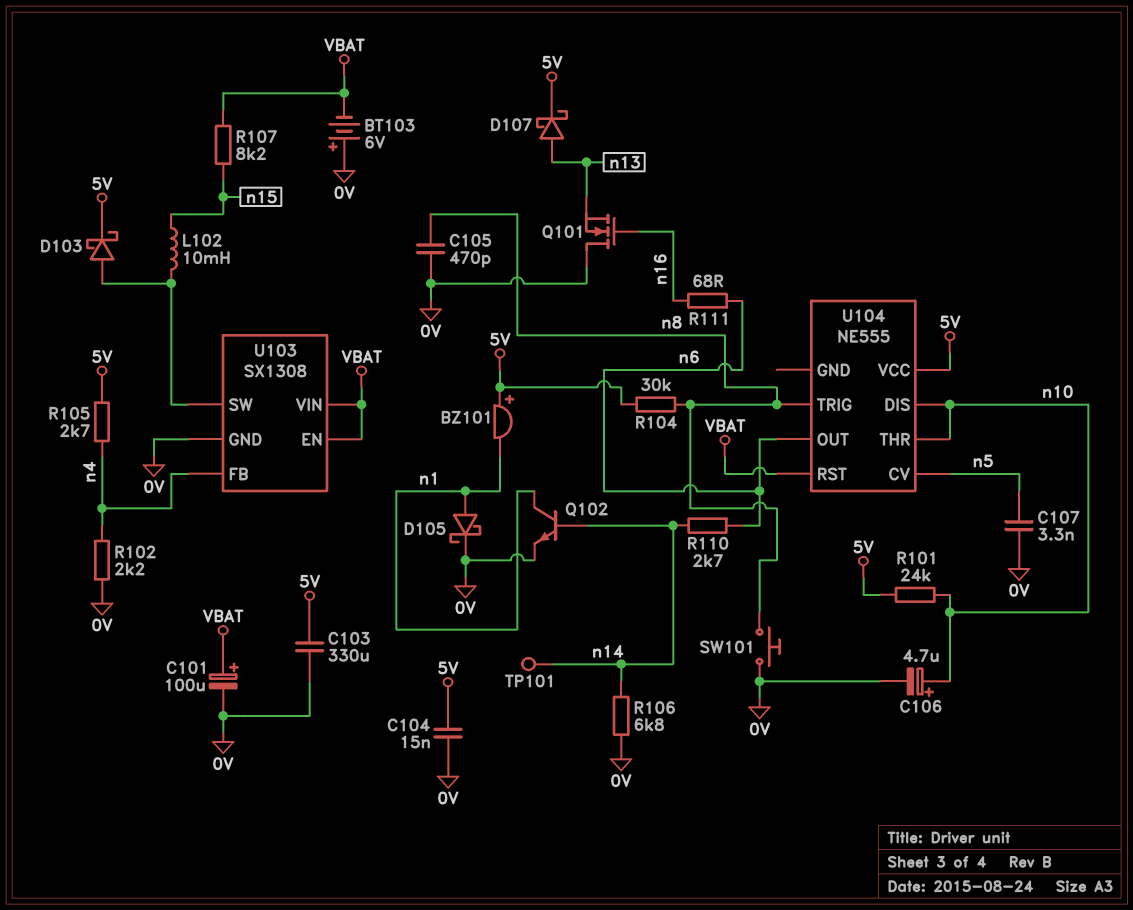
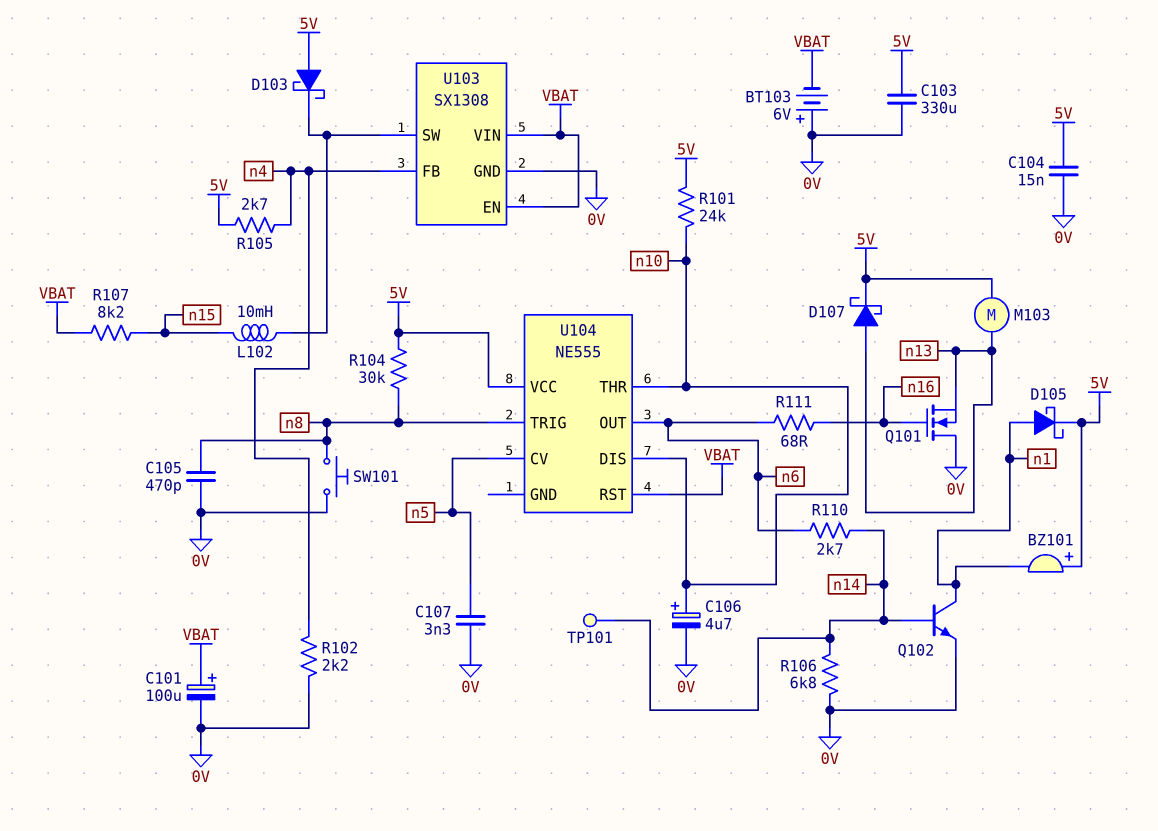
D103: schottky (A U103/SW, K 5V) -> schottky (A 5V, K U103/SW)
D105: schottky (A n1, K 0V) -> schottky (A n1, K 5V)
M103: none -> motor (5V, n13)

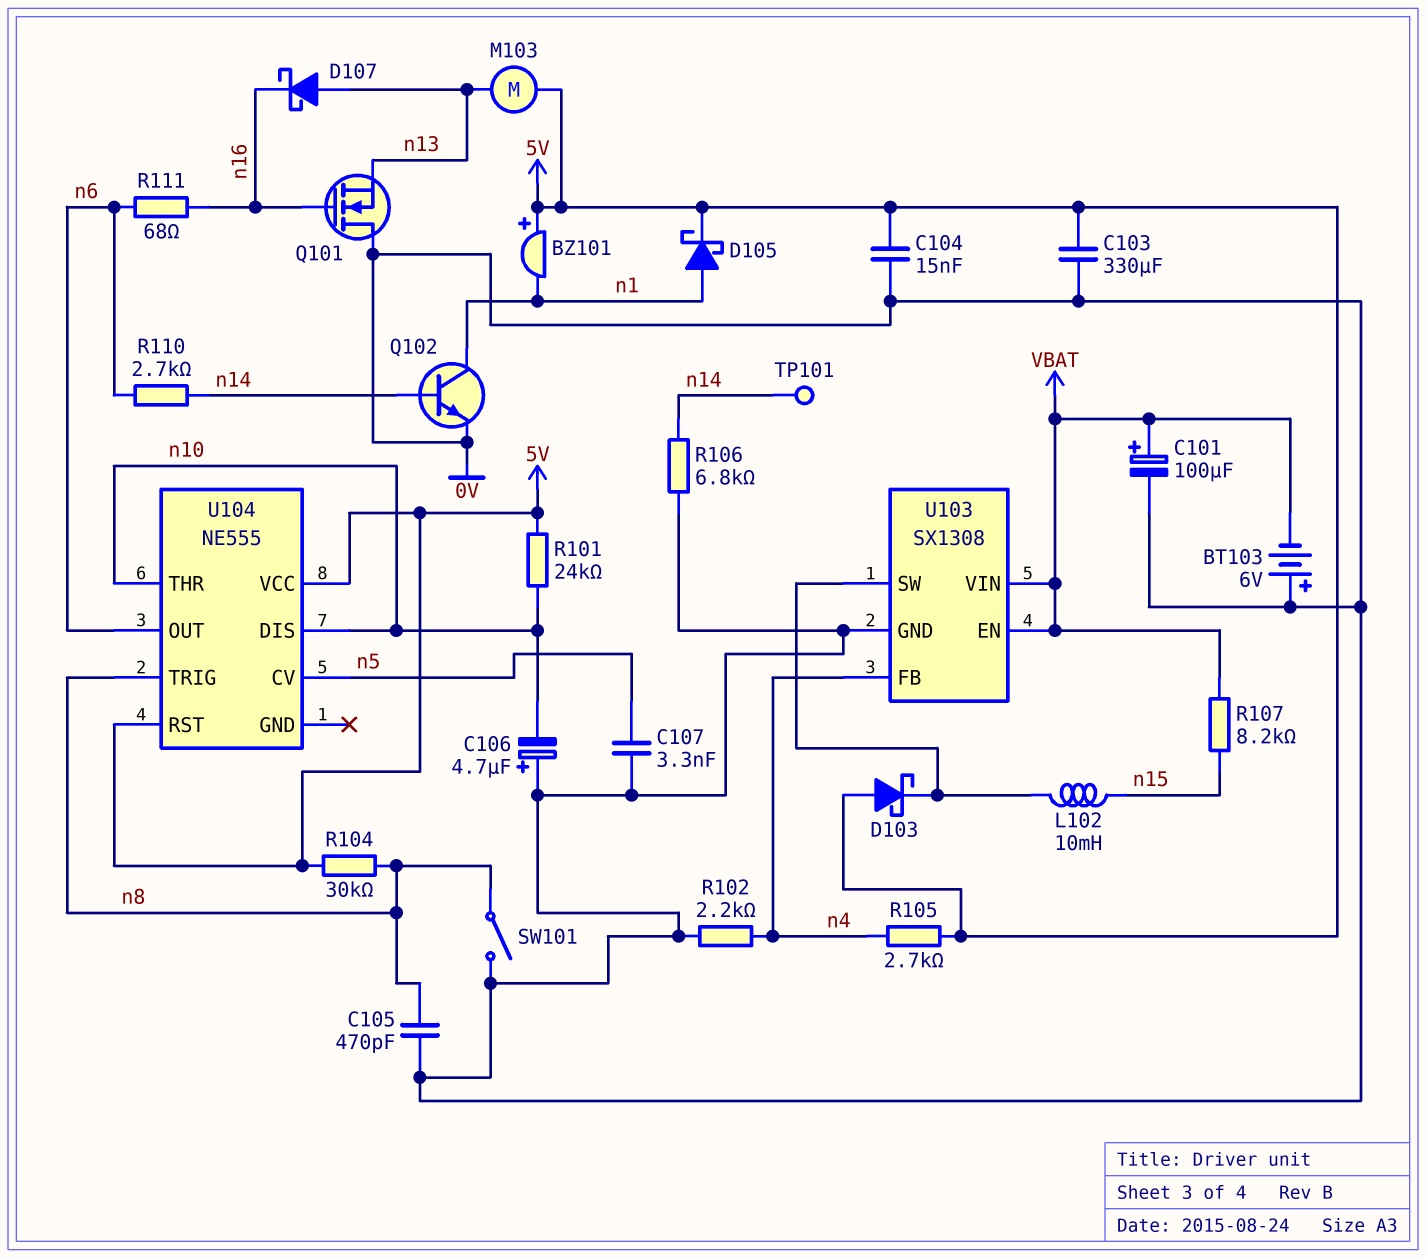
C106: 4.7uF (plus n10, minus 0V) -> 4.7uF (plus 0V, minus n10)
D107: schottky (A n13, K 5V) -> schottky (A n13, K n16)
SW101: button (0V, n8) -> switch (0V, n8)
U104 pin RST: VBAT -> 5V

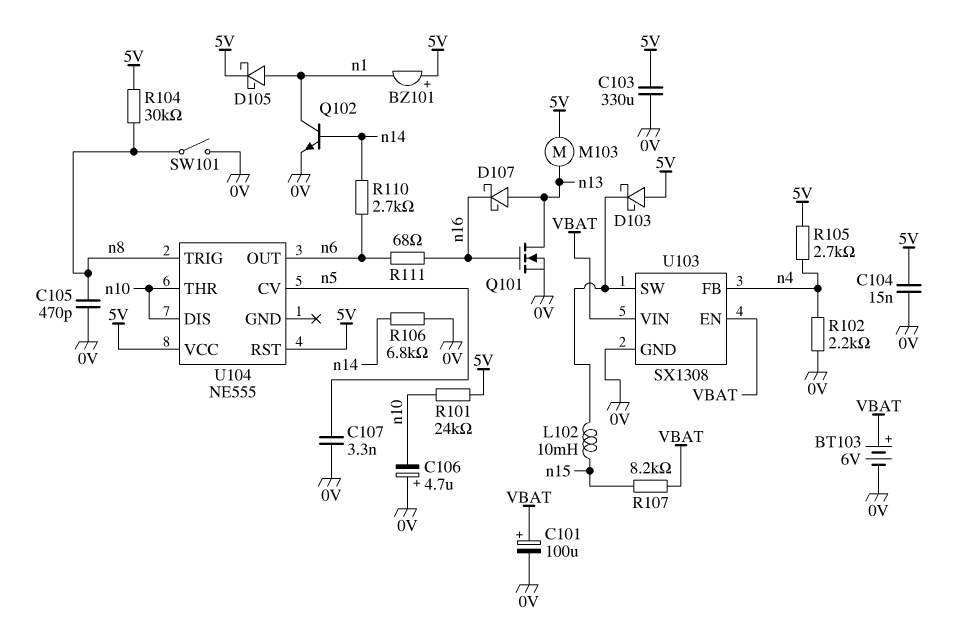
BT103: 6V (plus 0V, minus VBAT) -> 6V (plus VBAT, minus 0V)
Q101: NMOS (G n16, D 0V, S n13) -> NMOS (G n16, D n13, S 0V)
TP101: test point (n14) -> none

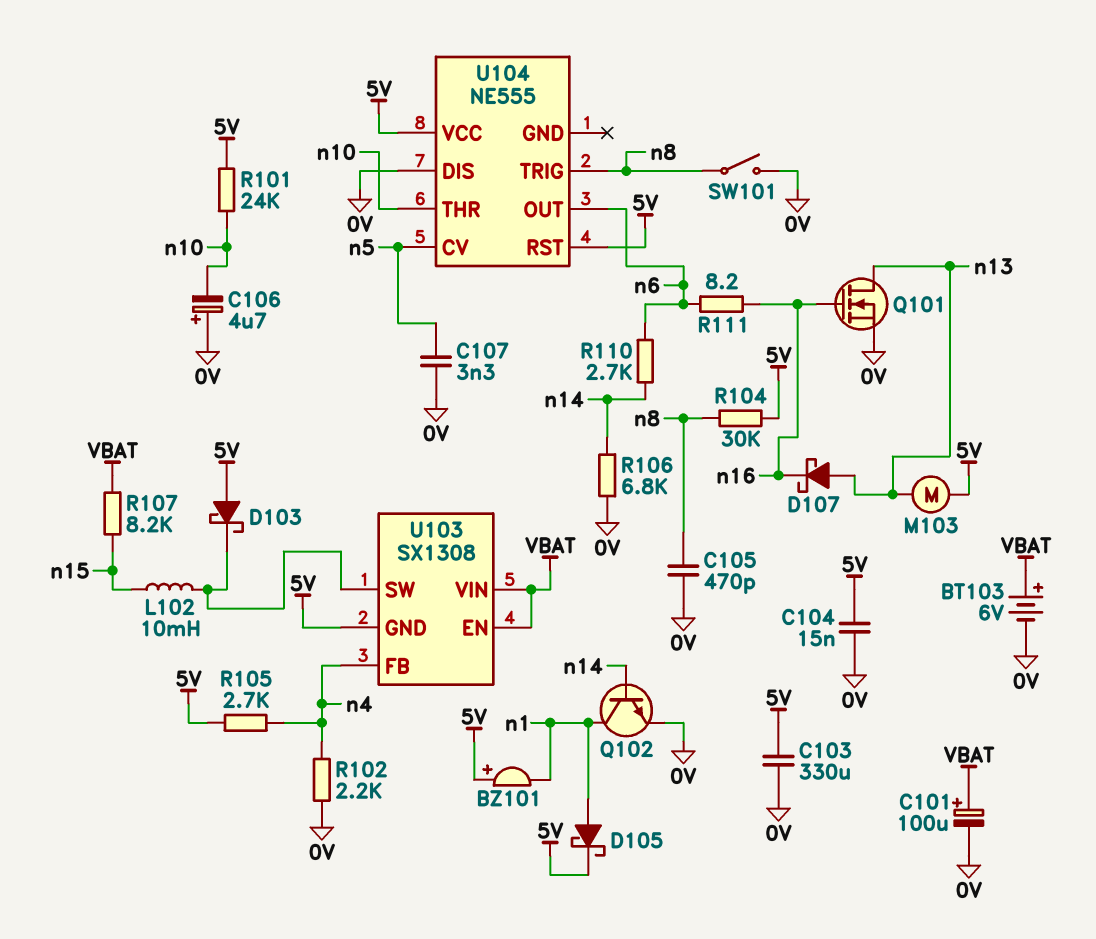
R111: 68 (n6, n16) -> 8.2 (n6, n16)
U103 pin GND: 0V -> 5V
U104 pin DIS: n10 -> 0V

